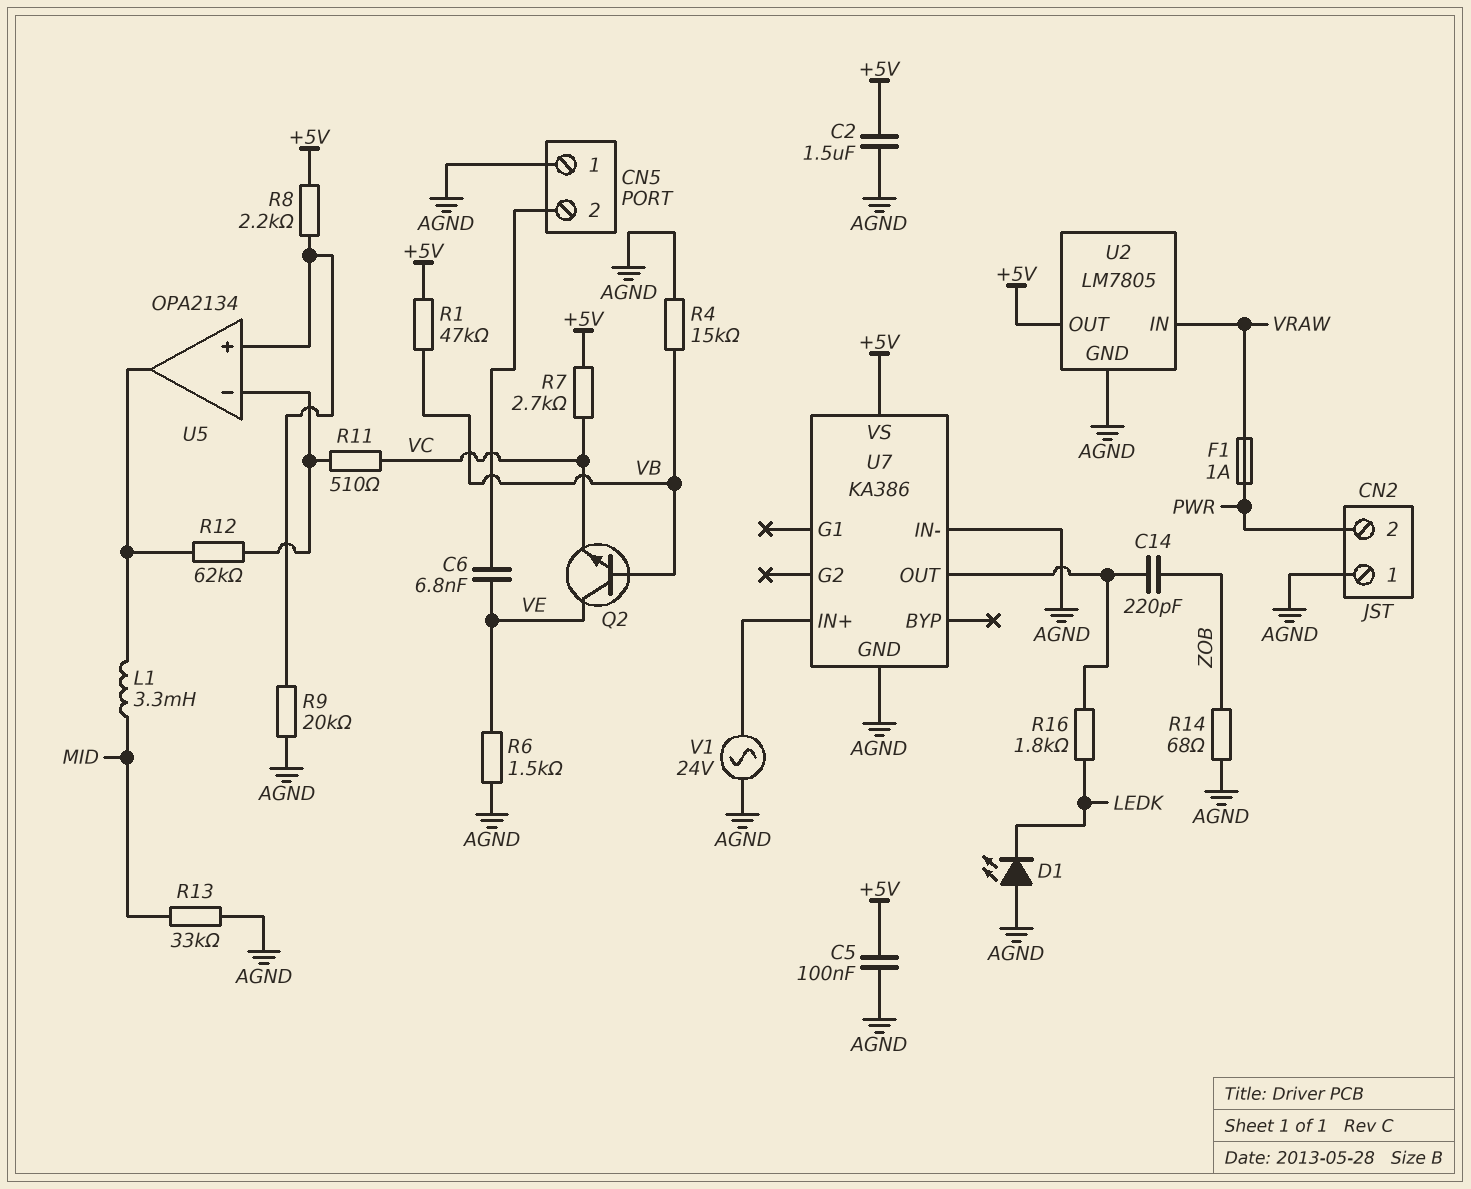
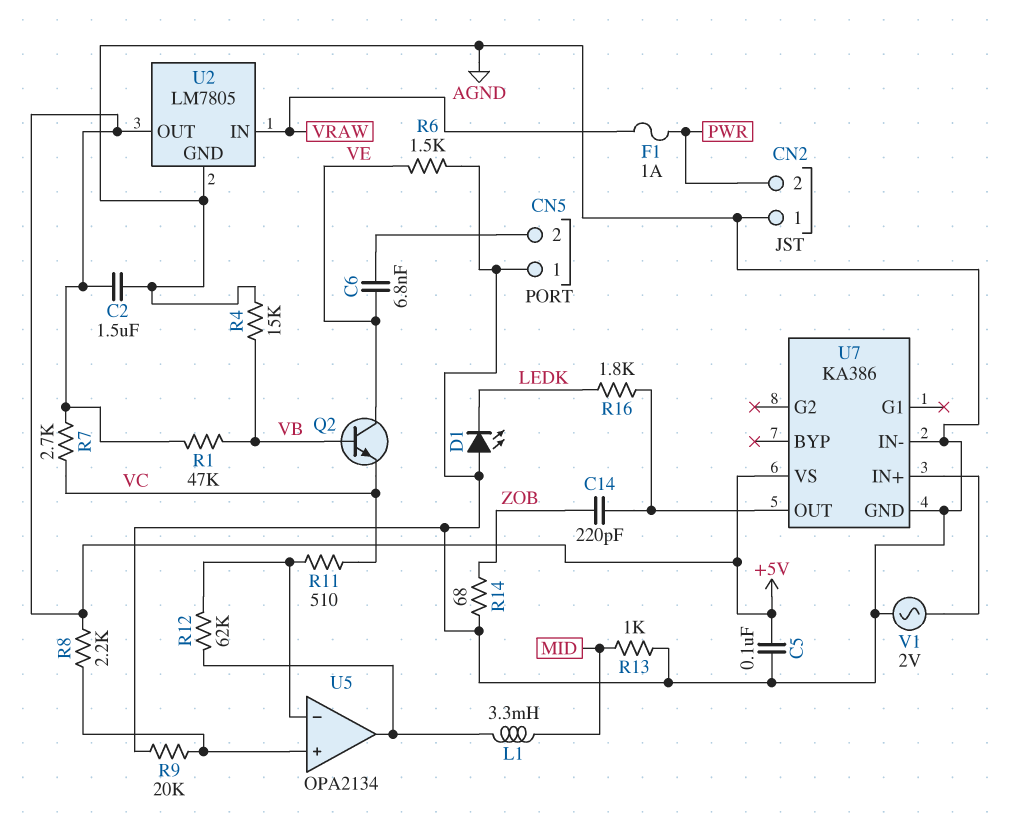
R13: 33k (AGND, MID) -> 1k (AGND, MID)
V1: AC 24V (AGND, U7/IN+) -> AC 2V (AGND, U7/IN+)

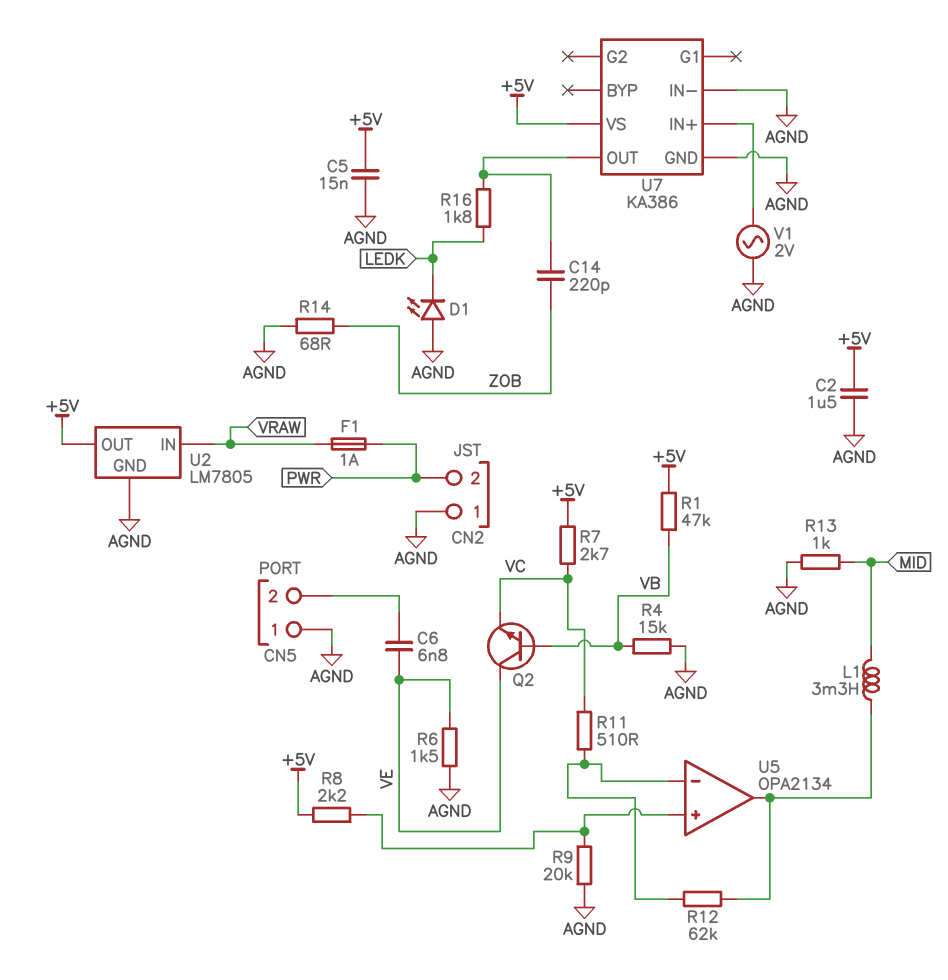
C5: 100nF (+5V, AGND) -> 15nF (+5V, AGND)

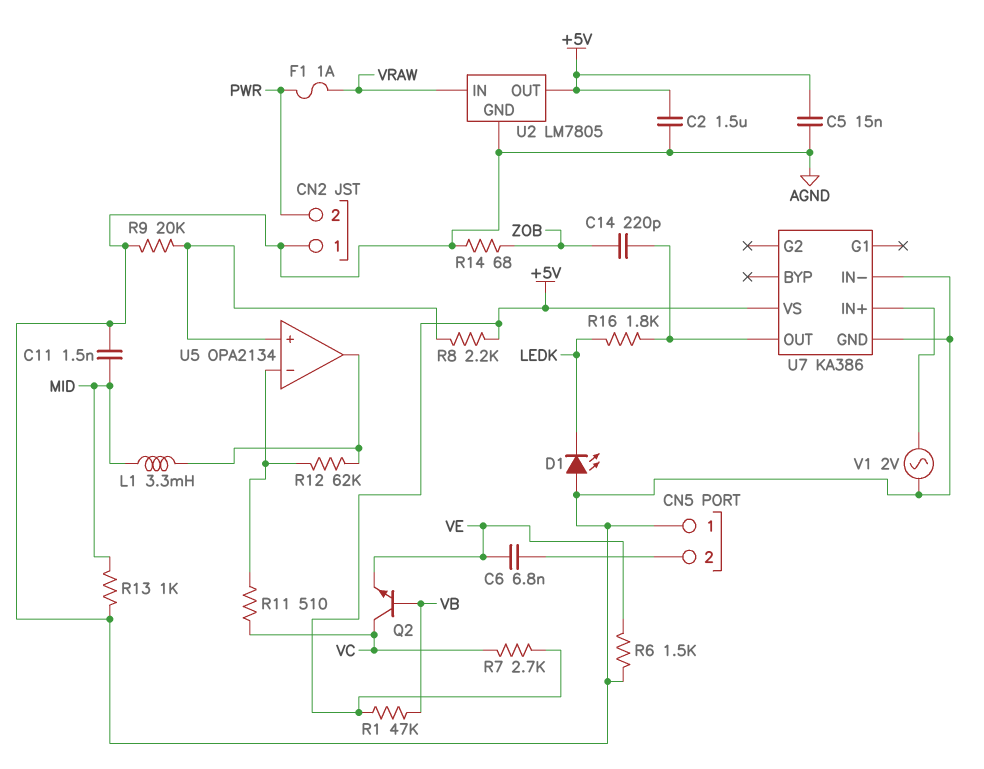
C11: none -> 1.5nF (AGND, MID)
Q2: NPN (B VB, C VE, E VC) -> NPN (B VB, C VC, E VE)
R4: 15k (AGND, VB) -> none

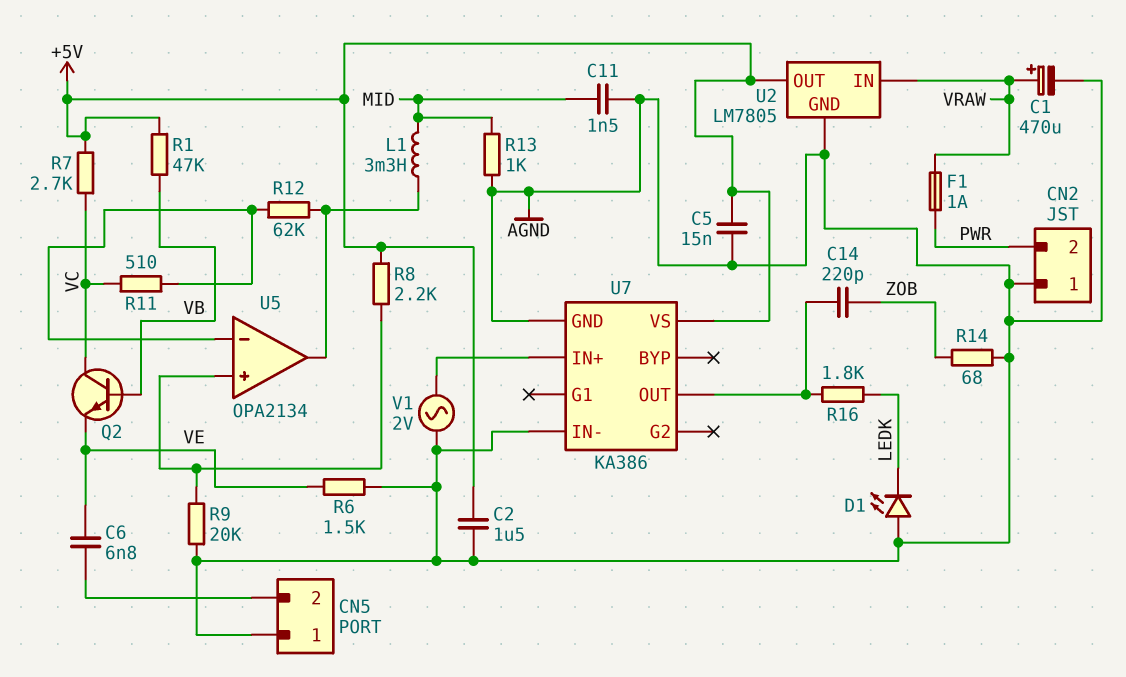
C1: none -> 470uF (plus VRAW, minus AGND)

